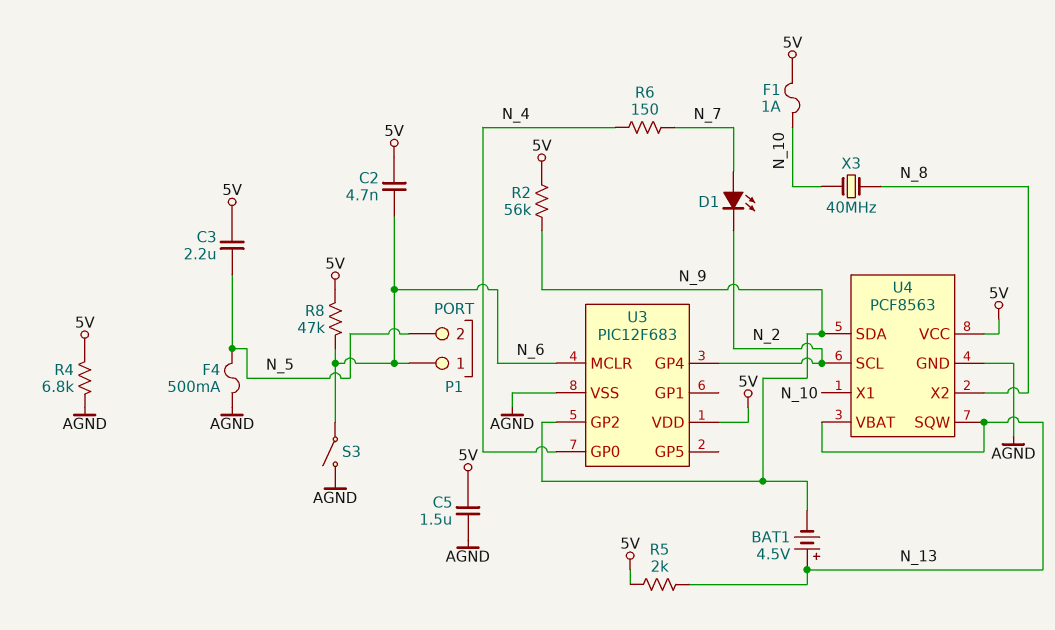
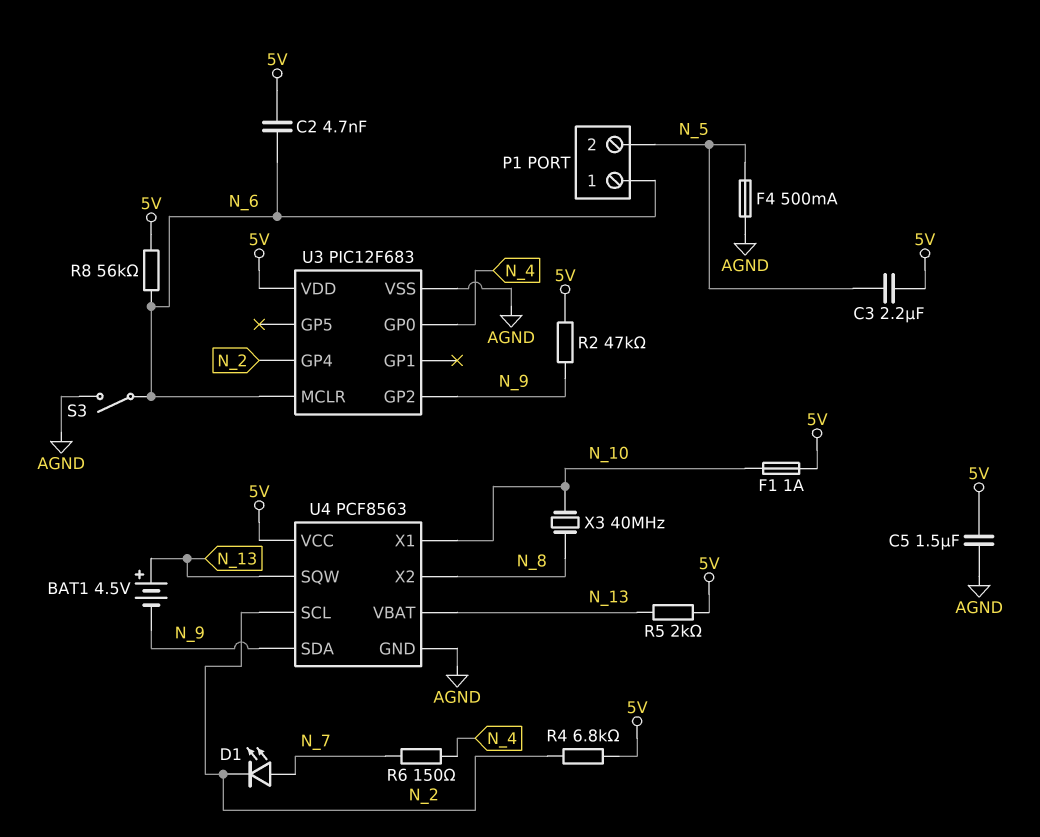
R2: 56k (5V, N_9) -> 47k (5V, N_9)
R4: 6.8k (5V, AGND) -> 6.8k (5V, N_2)
R8: 47k (5V, N_6) -> 56k (5V, N_6)

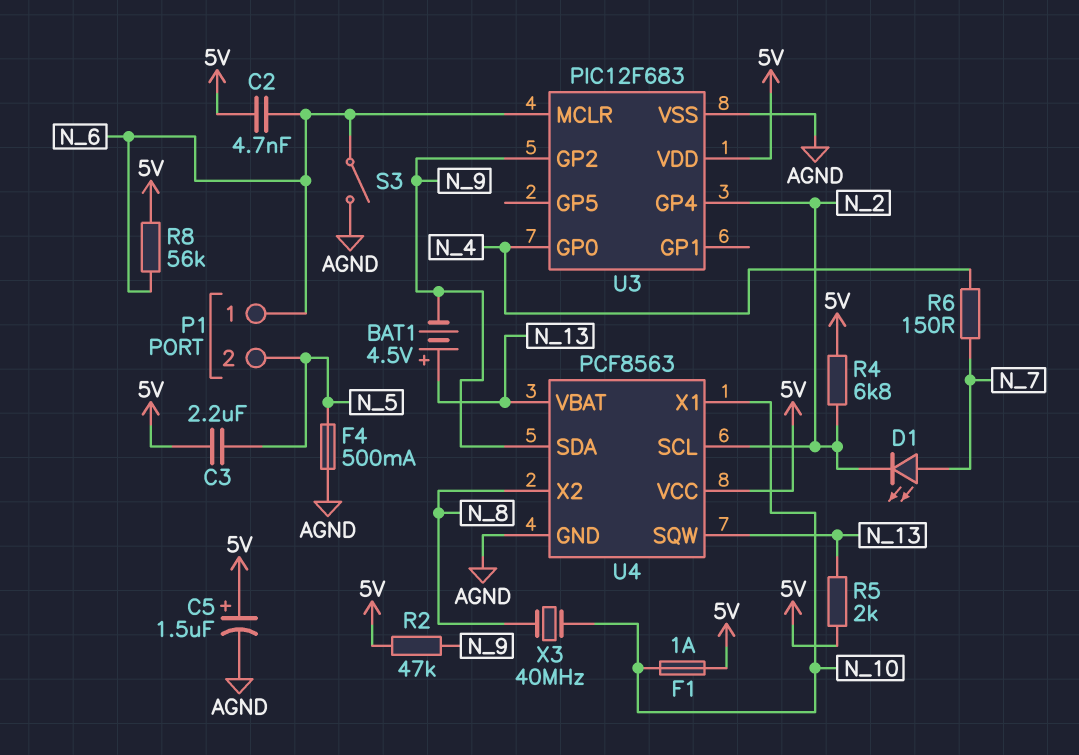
C5: 1.5uF (5V, AGND) -> 1.5uF (plus 5V, minus AGND)

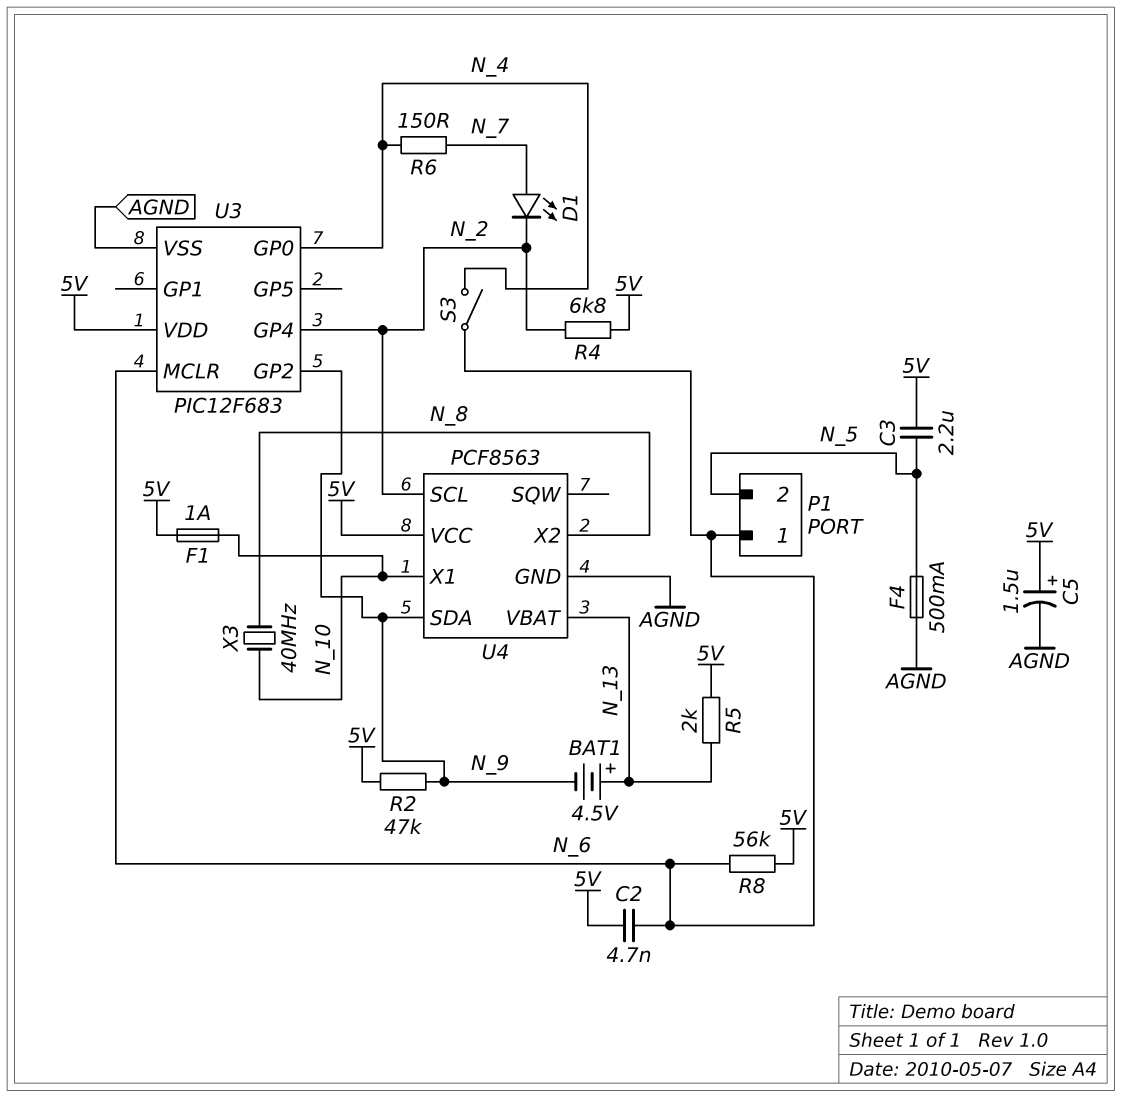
S3: switch (AGND, N_6) -> switch (N_4, N_6)
U4 pin SQW: N_13 -> none

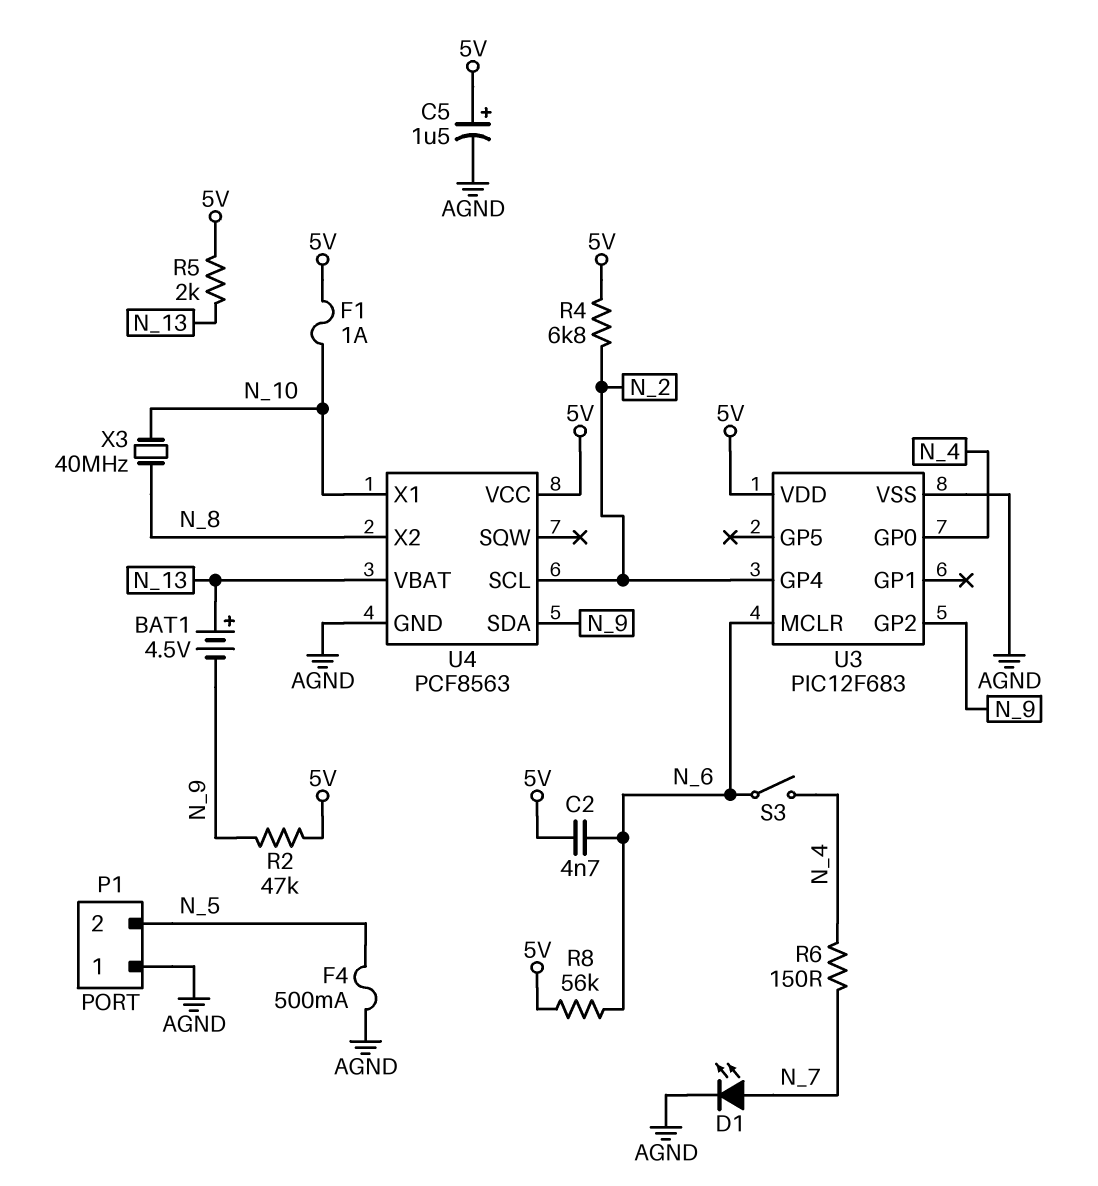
C3: 2.2uF (5V, N_5) -> none
D1: LED (A N_7, K N_2) -> LED (A N_7, K AGND)
P1 pin 1: N_6 -> AGND

